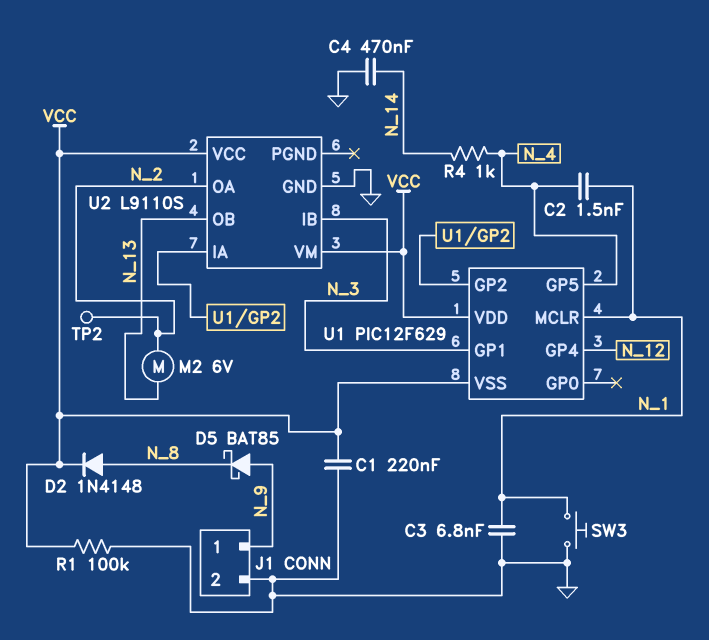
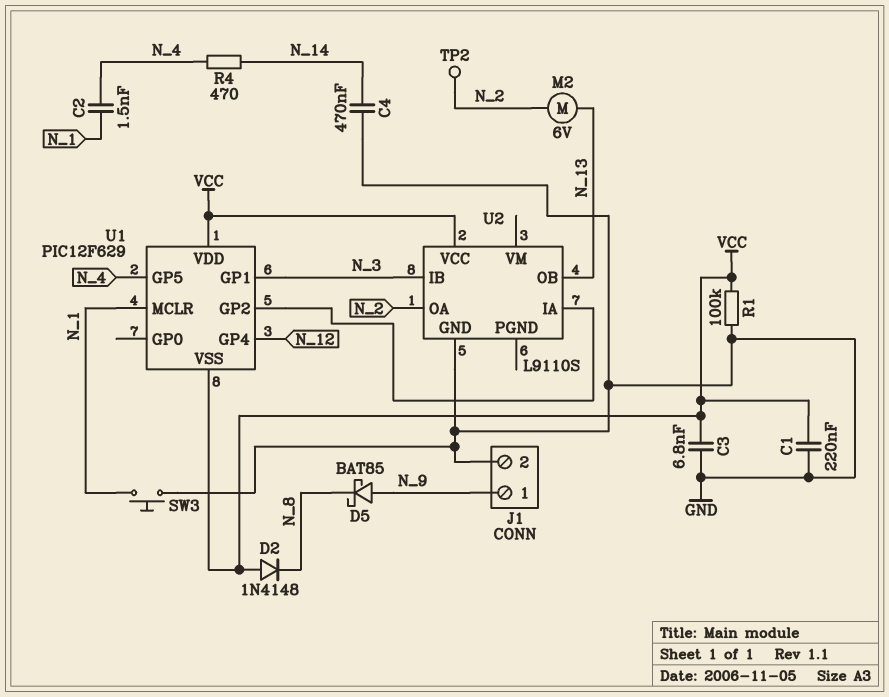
C3: 6.8nF (GND, N_1) -> 6.8nF (GND, VCC)
D2: diode 1N4148 (A N_8, K VCC) -> diode 1N4148 (A VCC, K N_8)
R4: 1k (N_4, N_14) -> 470 (N_4, N_14)
U2 pin VM: VCC -> none

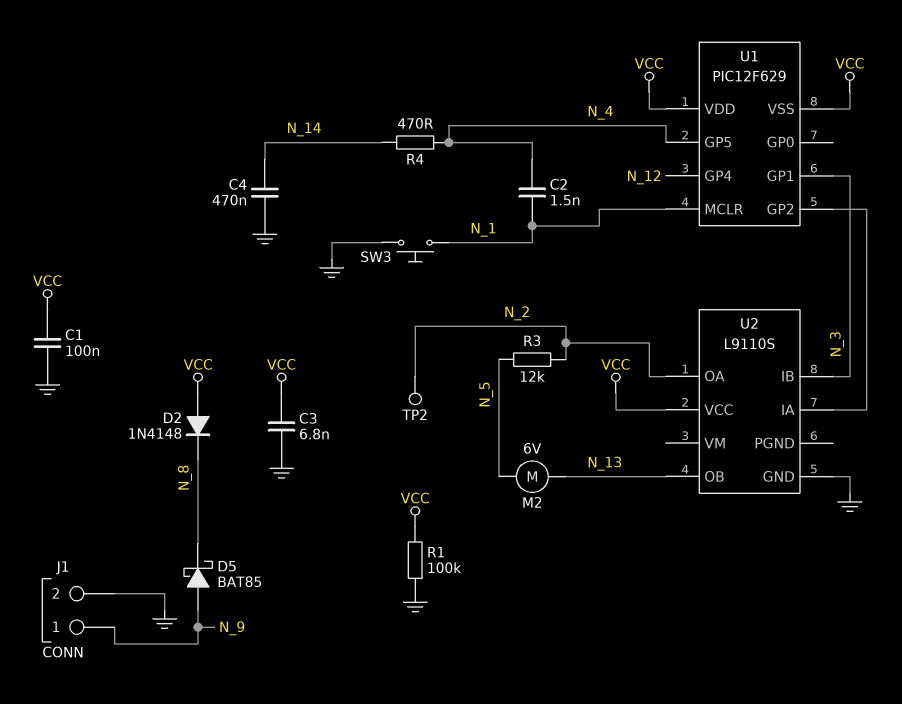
C1: 220nF (GND, VCC) -> 100nF (GND, VCC)
M2: motor 6V (N_2, N_13) -> motor 6V (N_5, N_13)
R3: none -> 12k (N_2, N_5)

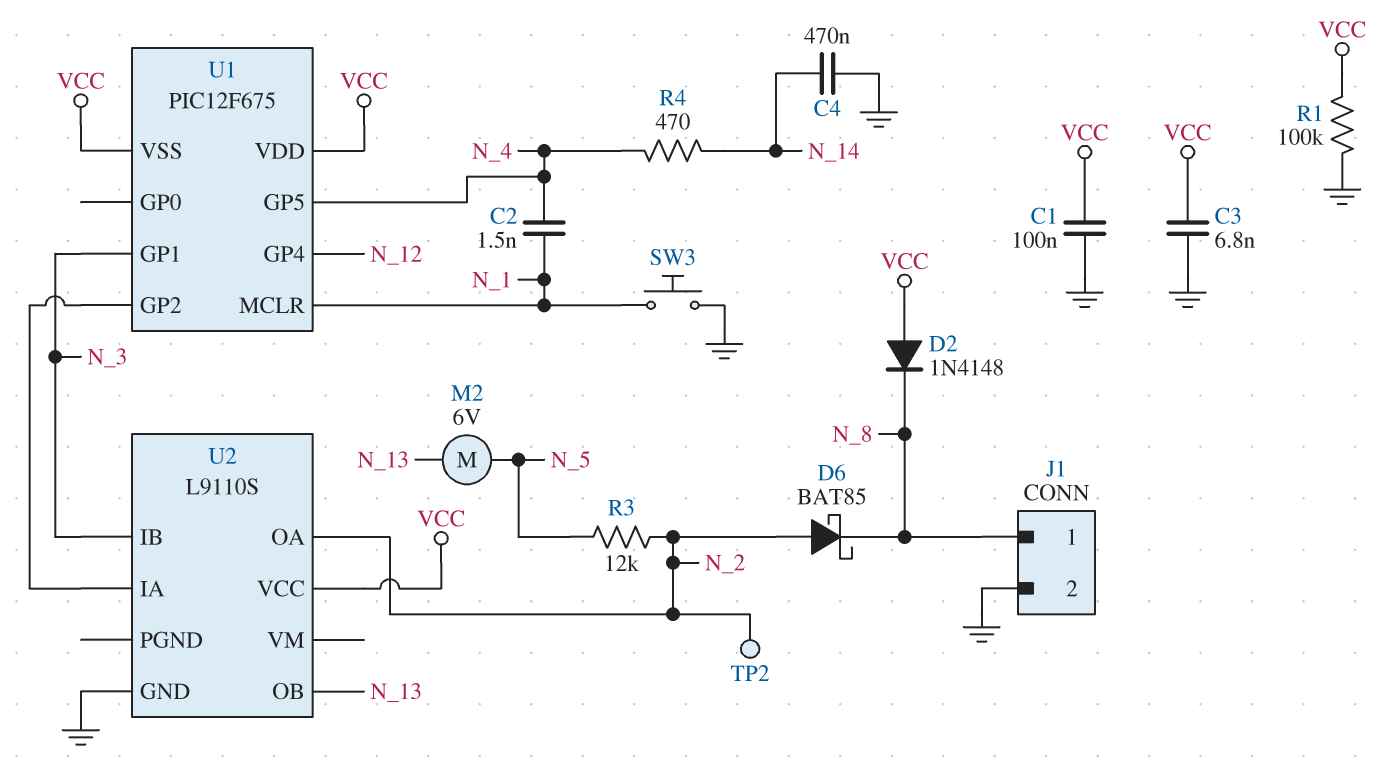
D5: schottky BAT85 (A N_9, K N_8) -> none
D6: none -> schottky BAT85 (A N_2, K N_8)
J1 pin 1: N_9 -> N_8
U1: PIC12F629 -> PIC12F675

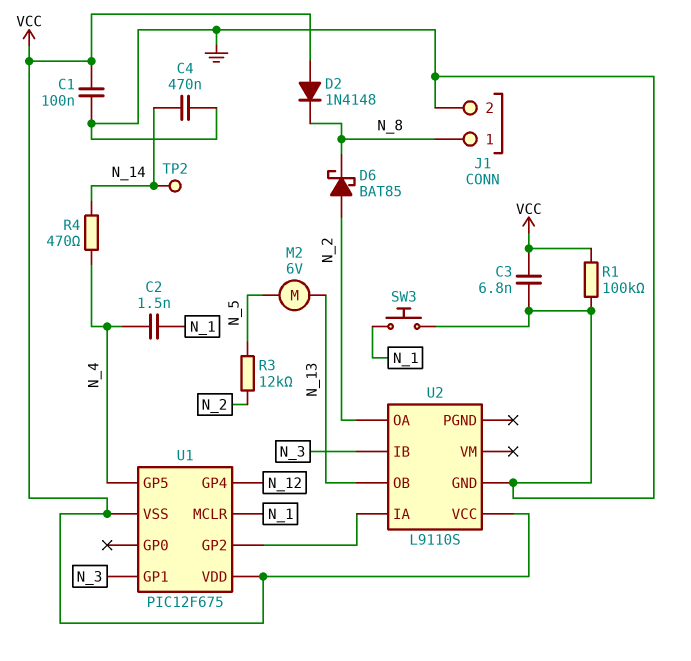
TP2: test point (N_2) -> test point (N_14)

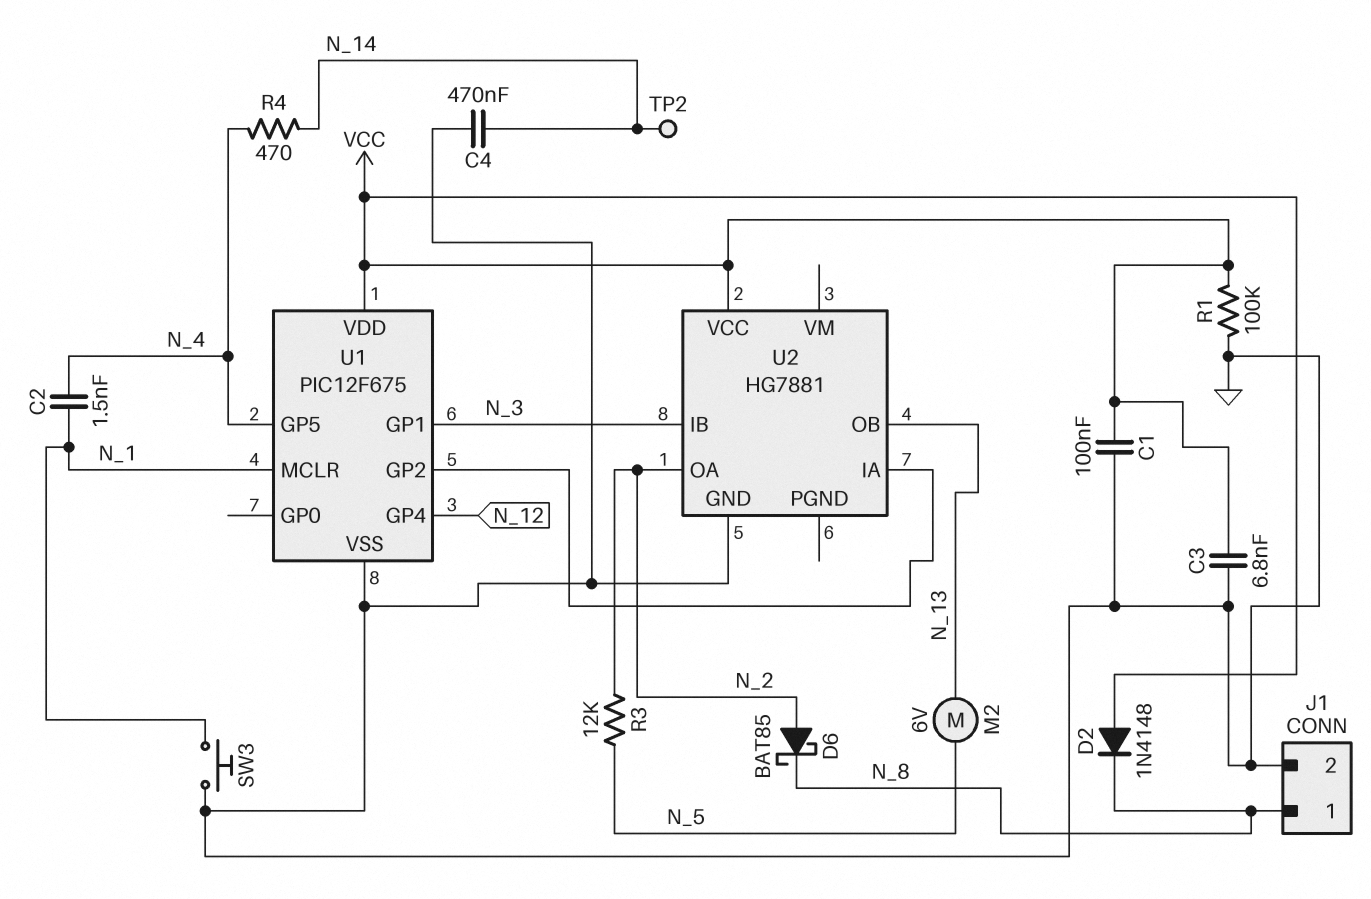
U1 pin VSS: VCC -> GND
U2: L9110S -> HG7881

